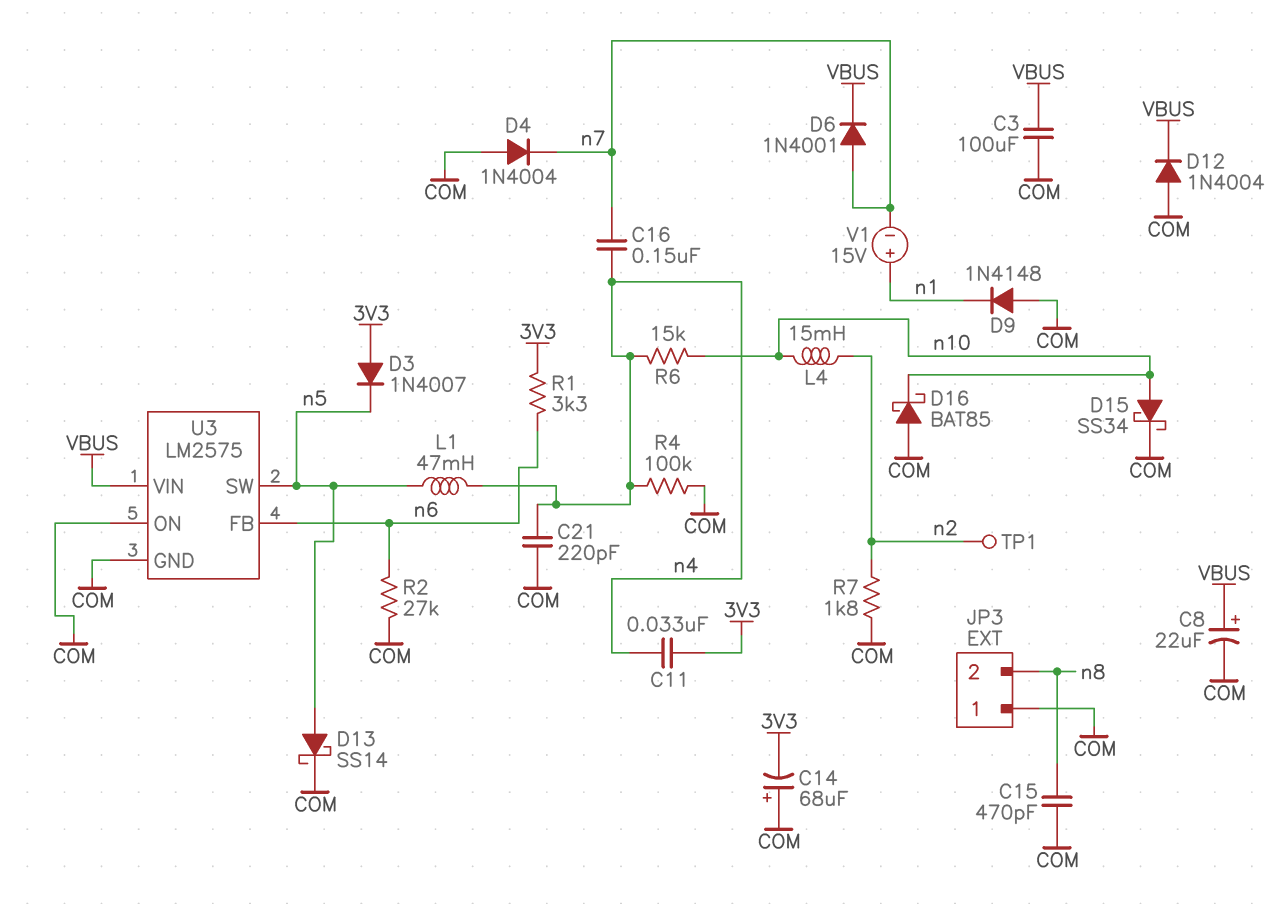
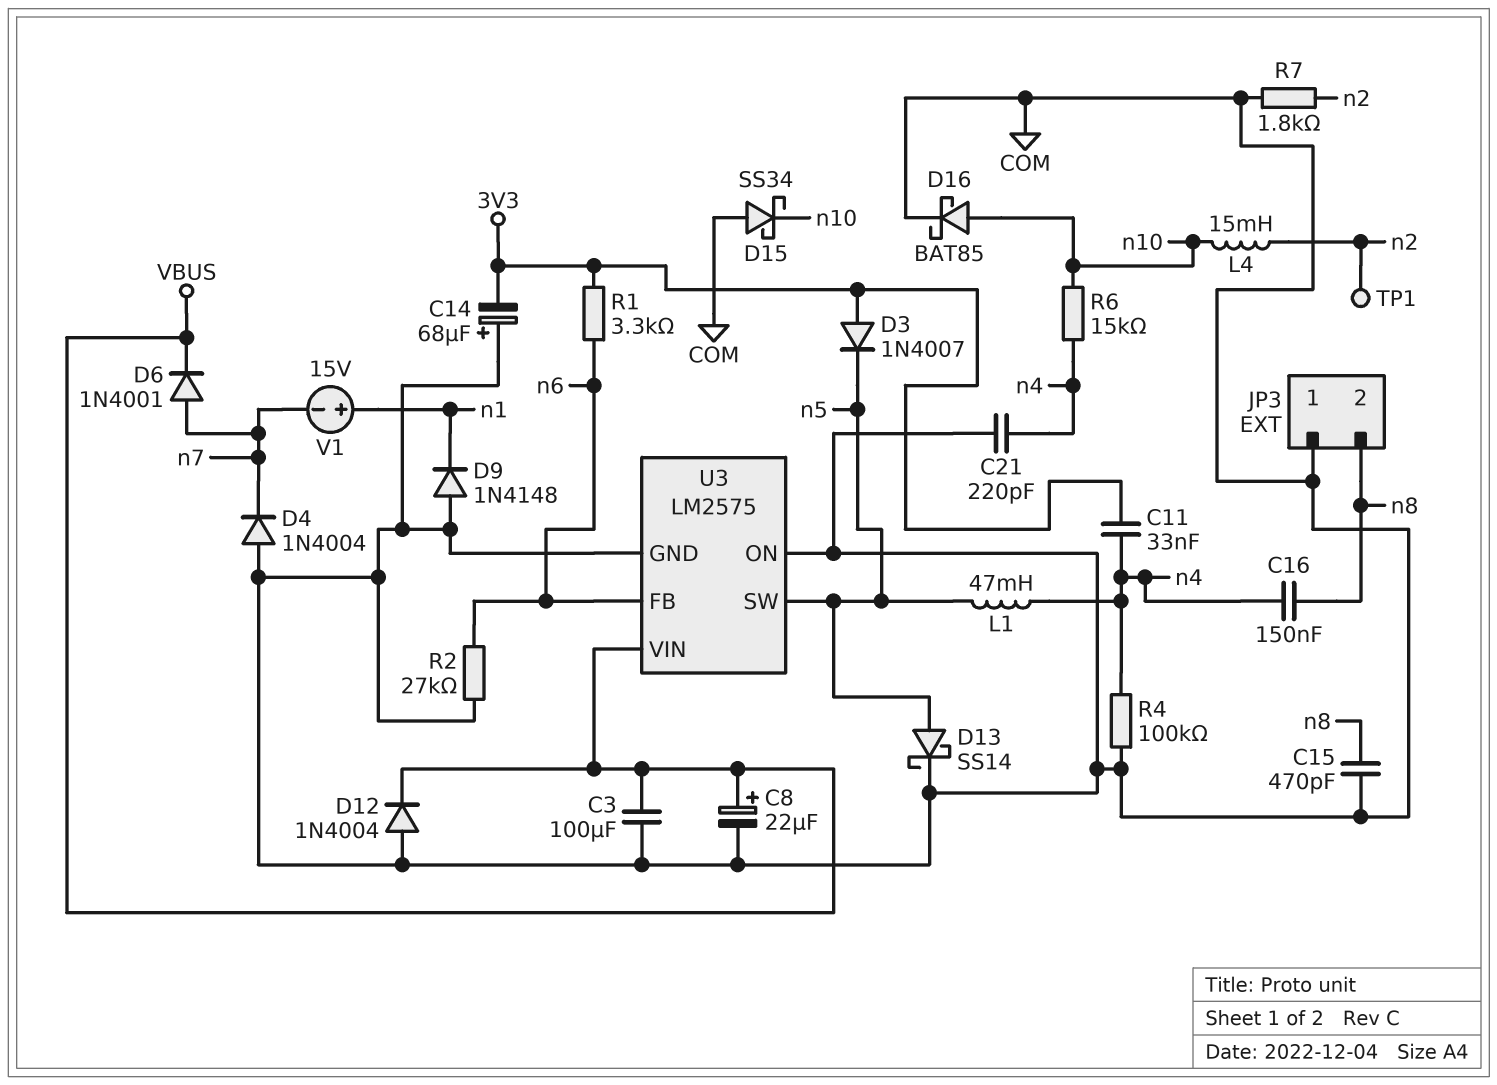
C16: 150nF (n4, n7) -> 150nF (n4, n8)
D15: schottky SS34 (A n10, K COM) -> schottky SS34 (A COM, K n10)
D16: schottky BAT85 (A COM, K n10) -> schottky BAT85 (A n10, K COM)

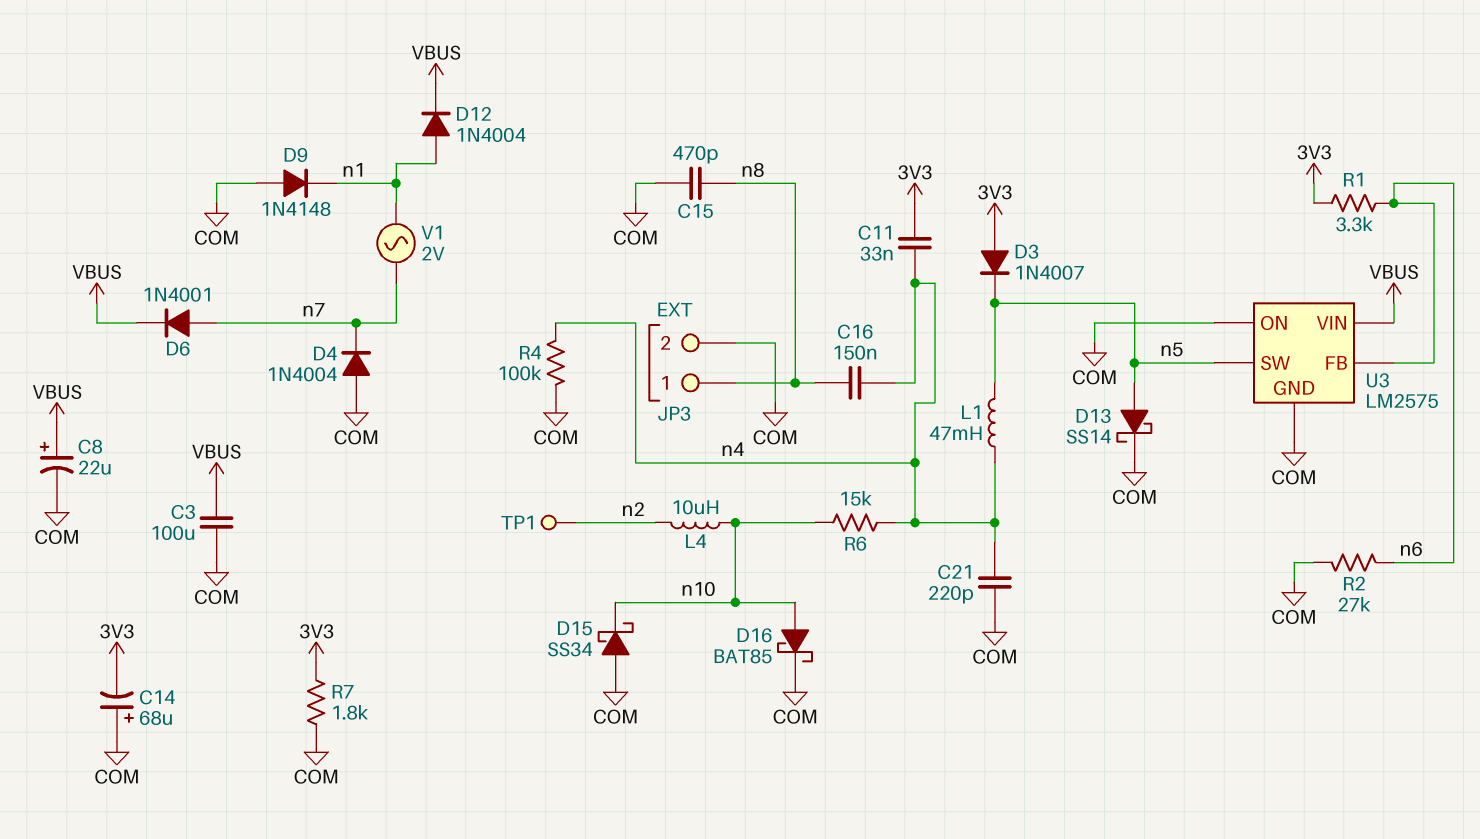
D12: diode 1N4004 (A COM, K VBUS) -> diode 1N4004 (A n1, K VBUS)
JP3 pin 1: COM -> n8
JP3 pin 2: n8 -> COM
L4: 15mH (n2, n10) -> 10uH (n2, n10)
R7: 1.8k (COM, n2) -> 1.8k (3V3, COM)
V1: 15V (plus n1, minus n7) -> AC 2V (n1, n7)

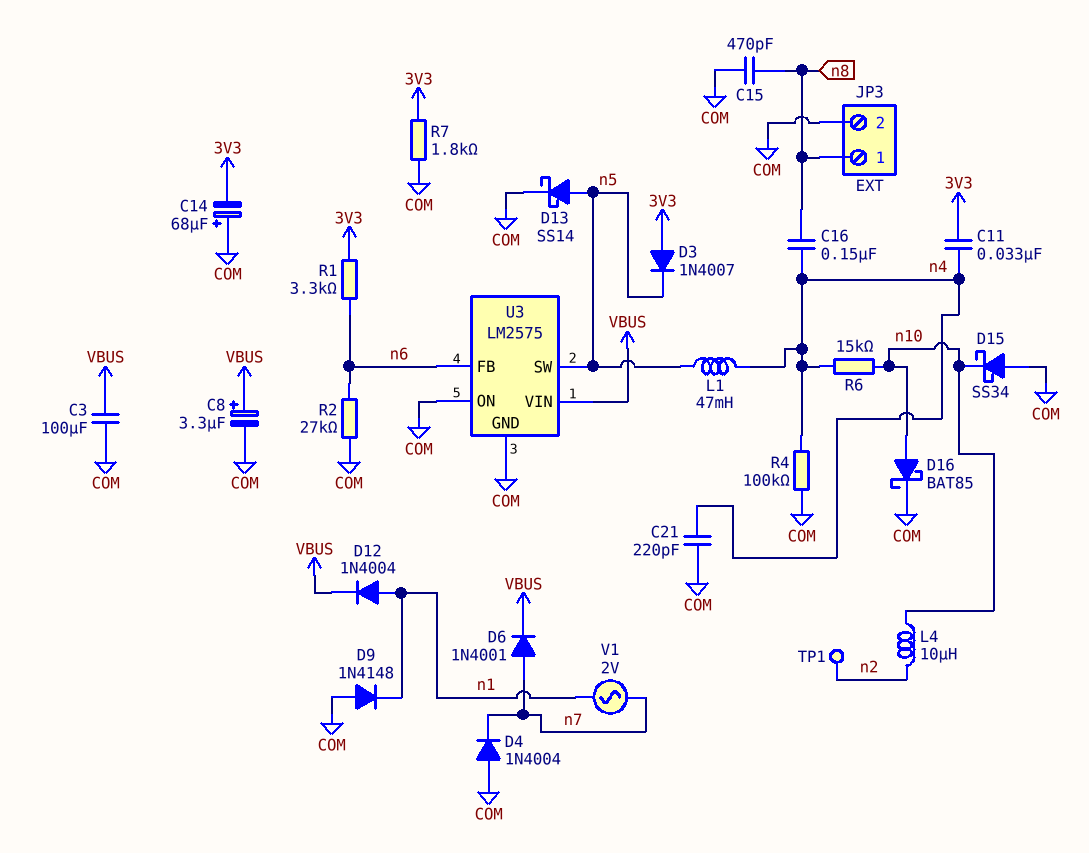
C8: 22uF (plus VBUS, minus COM) -> 3.3uF (plus VBUS, minus COM)

